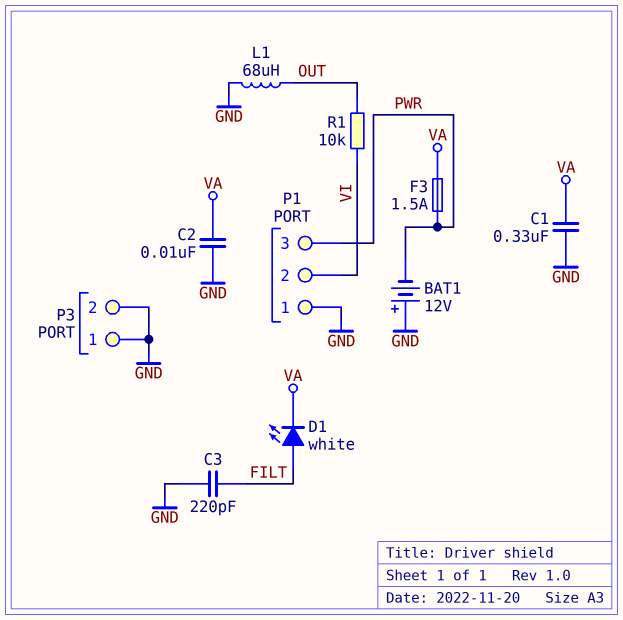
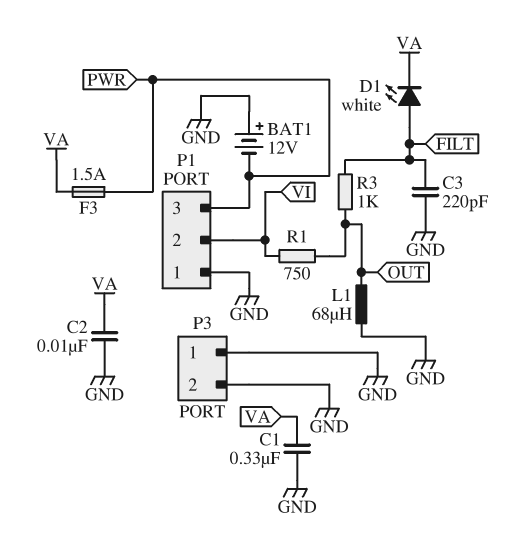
R1: 10k (OUT, VI) -> 750 (OUT, VI)
R3: none -> 1k (FILT, OUT)

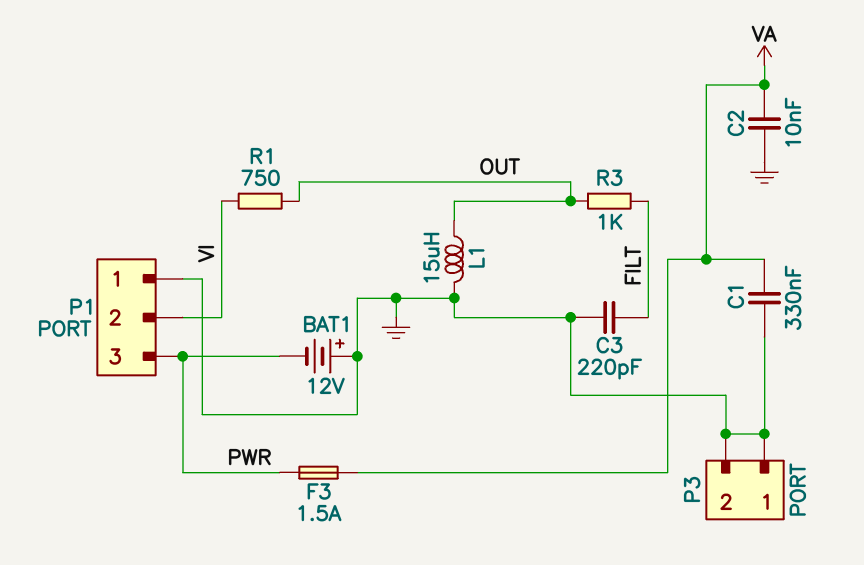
D1: LED white (A FILT, K VA) -> none
L1: 68uH (GND, OUT) -> 15uH (GND, OUT)

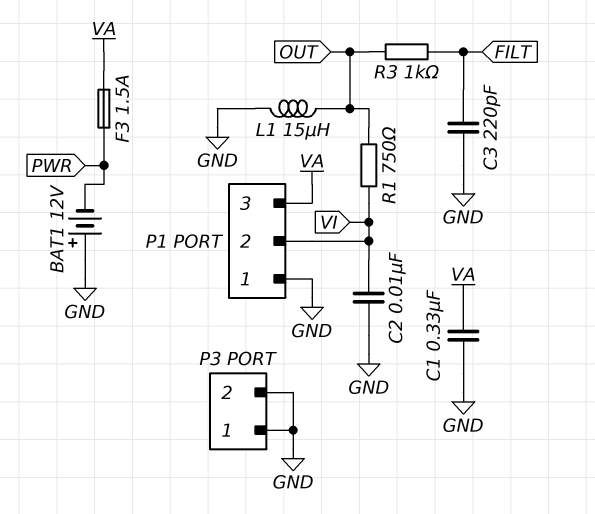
C2: 10nF (GND, VA) -> 10nF (GND, VI)
P1 pin 3: PWR -> VA

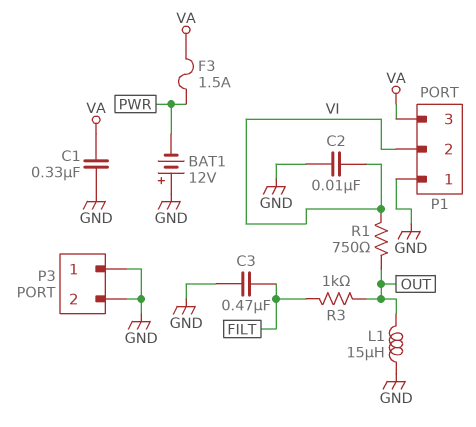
C3: 220pF (FILT, GND) -> 470nF (FILT, GND)

